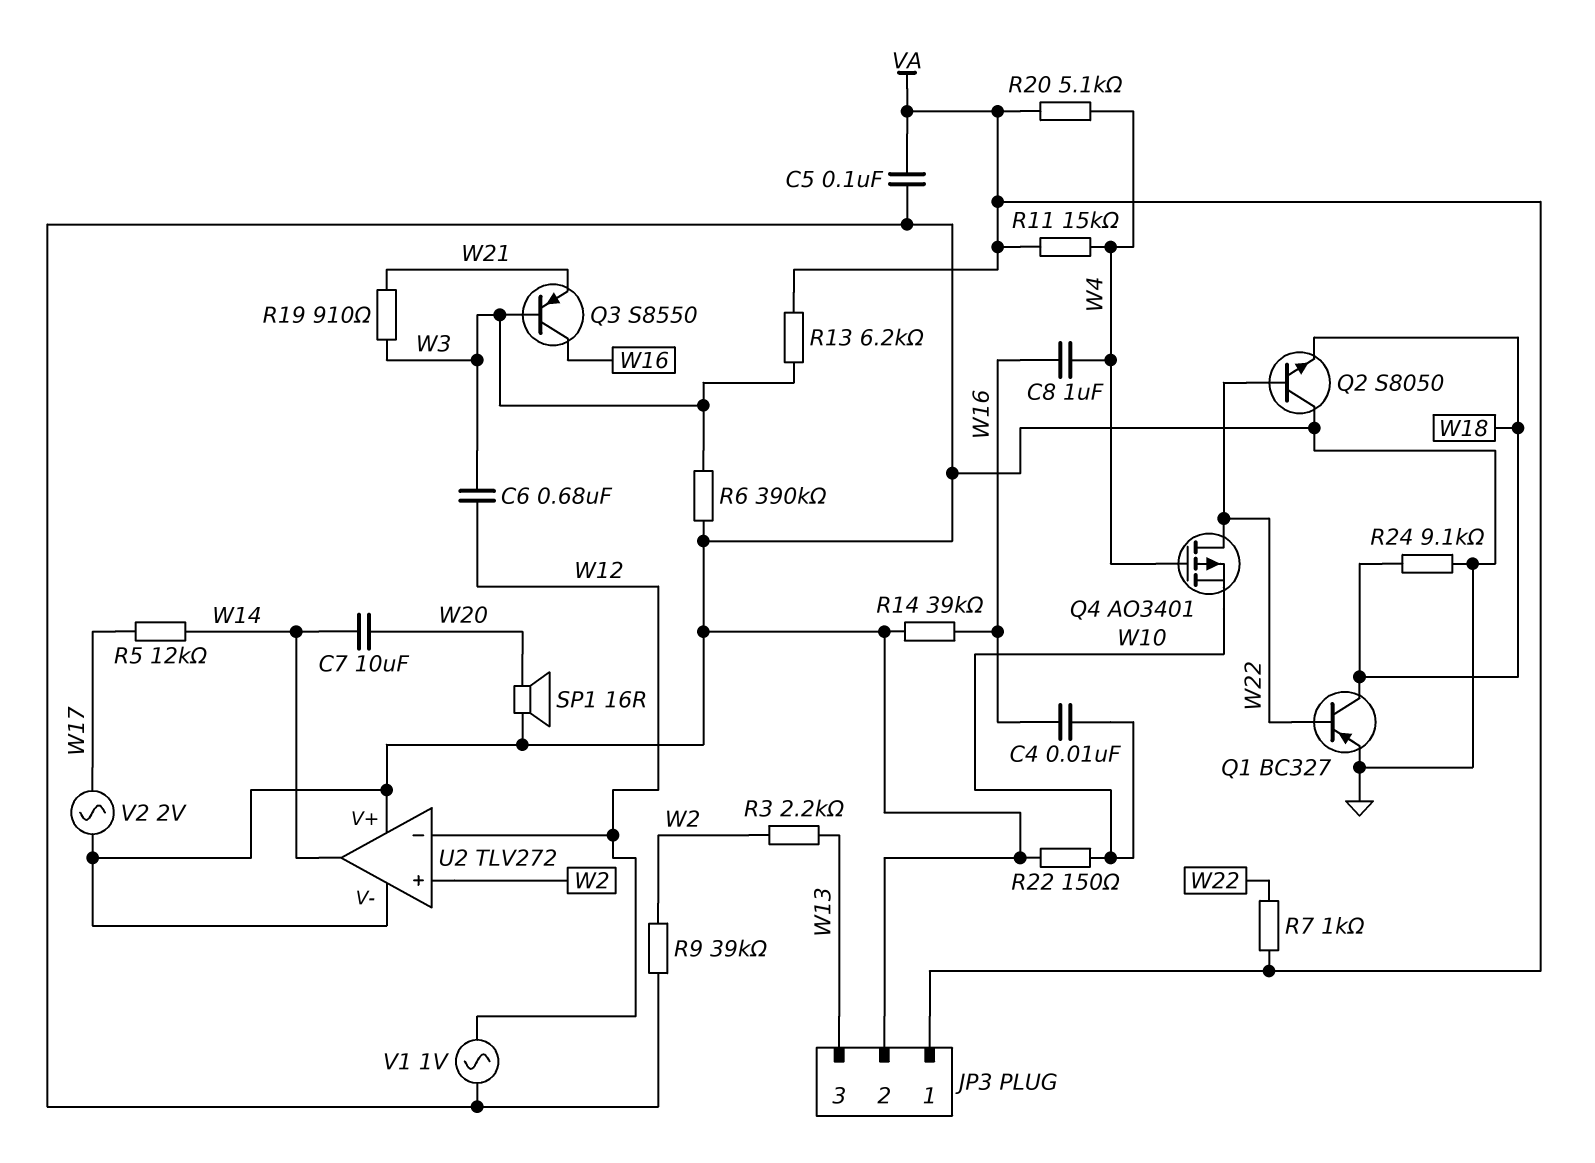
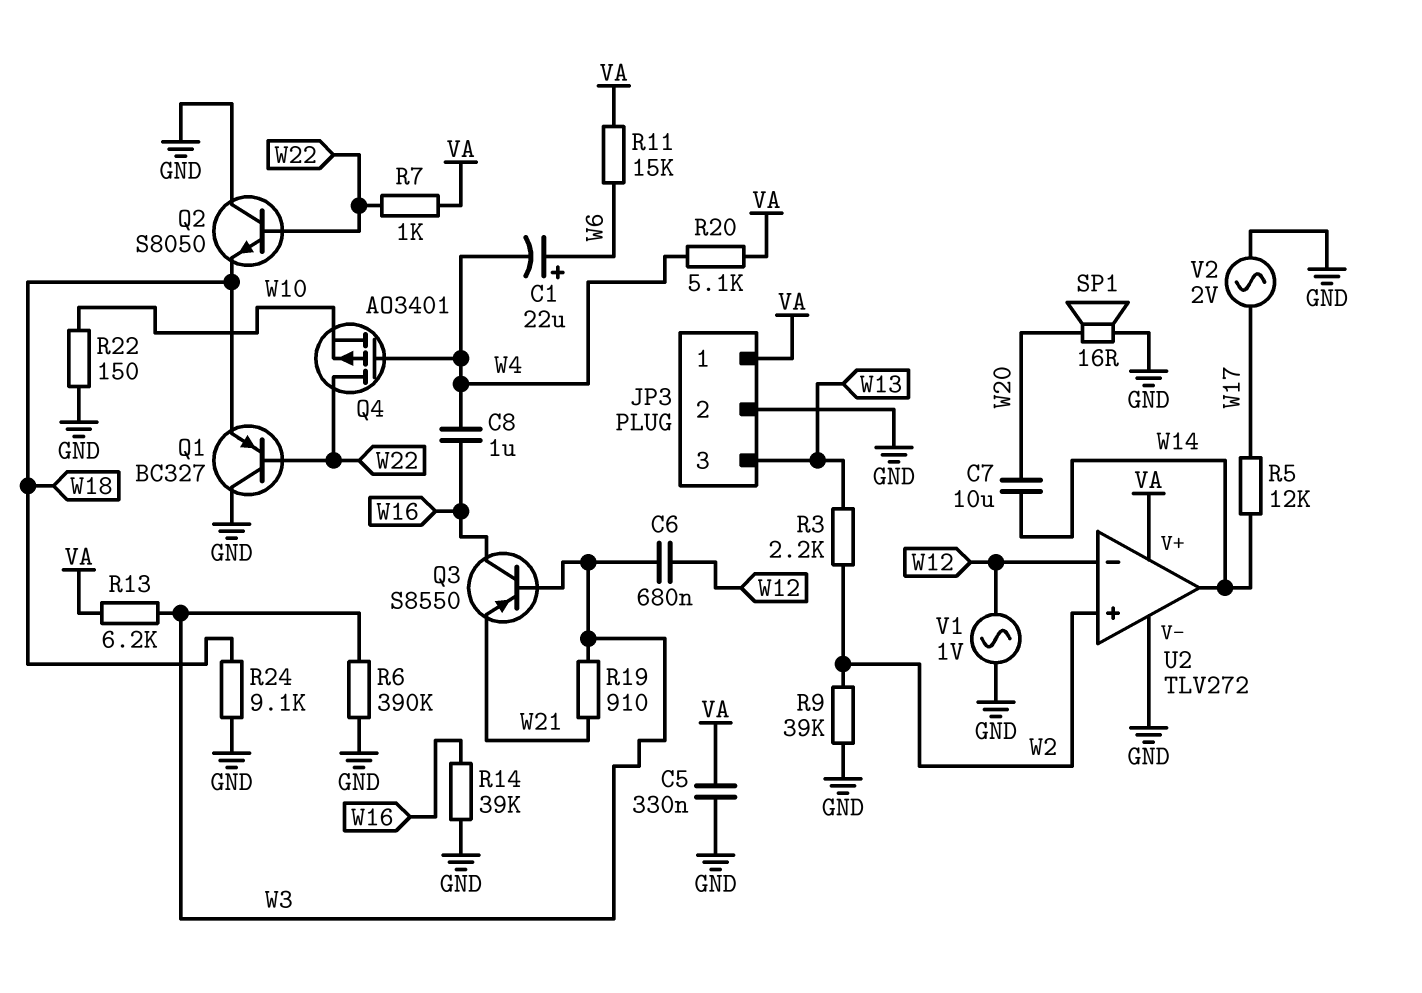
C1: none -> 22uF (plus W6, minus W4)
C4: 10nF (W10, W16) -> none
C5: 100nF (GND, VA) -> 330nF (GND, VA)
Q1: PNP BC327 (B W22, C W18, E GND) -> PNP BC327 (B W22, C GND, E W18)
R11: 15k (VA, W4) -> 15k (VA, W6)
U2 pin V+: GND -> VA

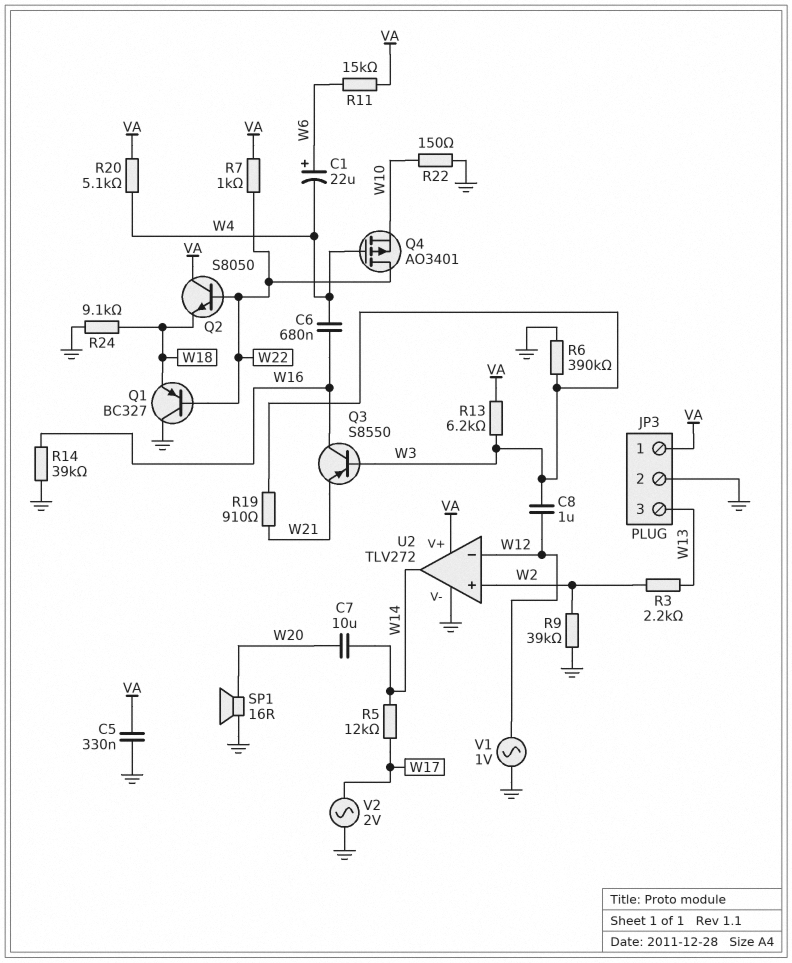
C6: 680nF (W3, W12) -> 680nF (W4, W16)
C8: 1uF (W4, W16) -> 1uF (W3, W12)
Q2: NPN S8050 (B W22, C GND, E W18) -> NPN S8050 (B W22, C VA, E W18)

